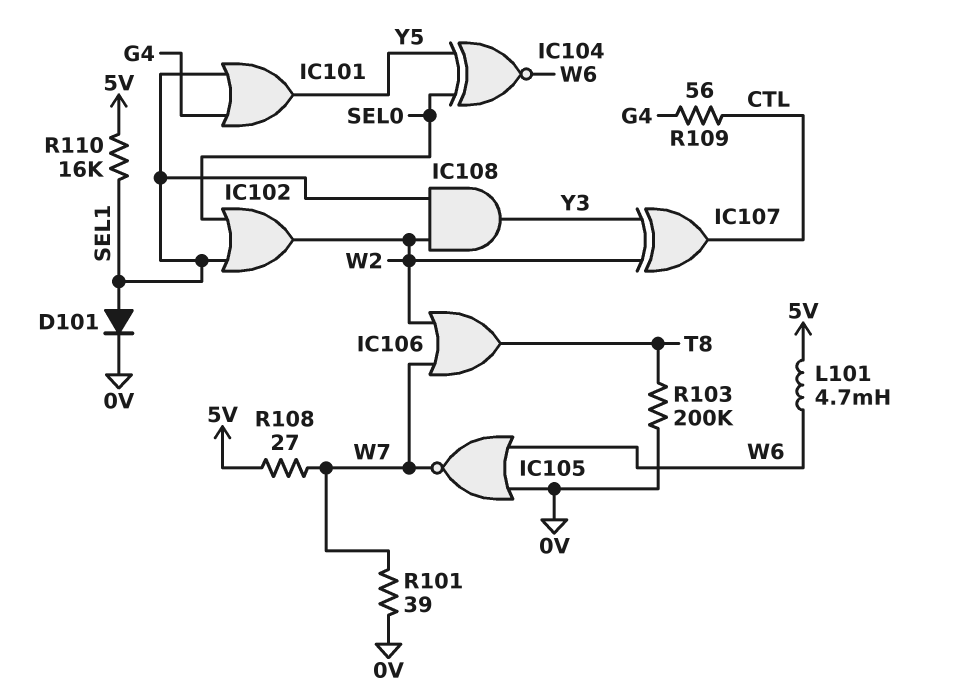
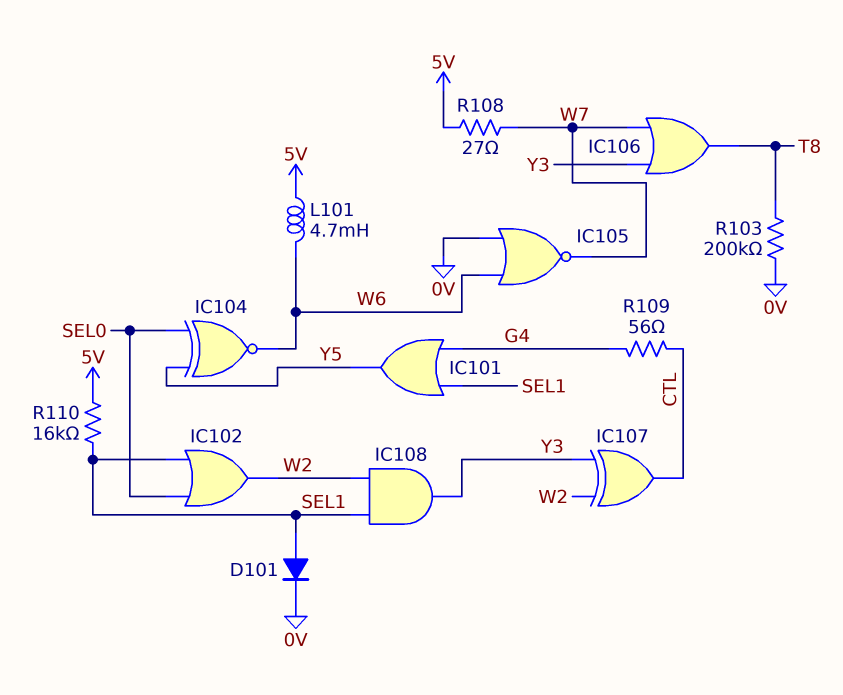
IC106: OR (in W2, in W7, out T8) -> OR (in W7, in Y3, out T8)
R101: 39 (0V, W7) -> none

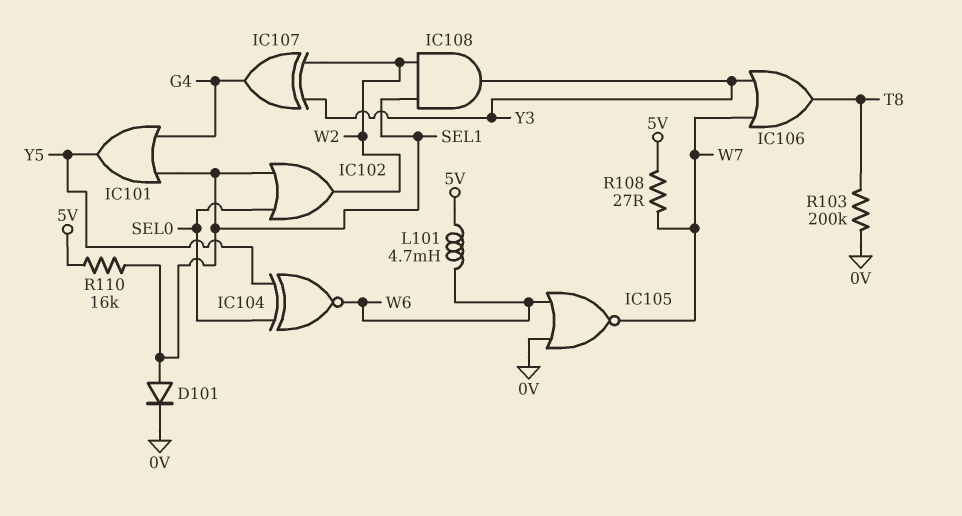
IC107: XOR (in W2, in Y3, out CTL) -> XOR (in W2, in Y3, out G4)
R109: 56 (CTL, G4) -> none

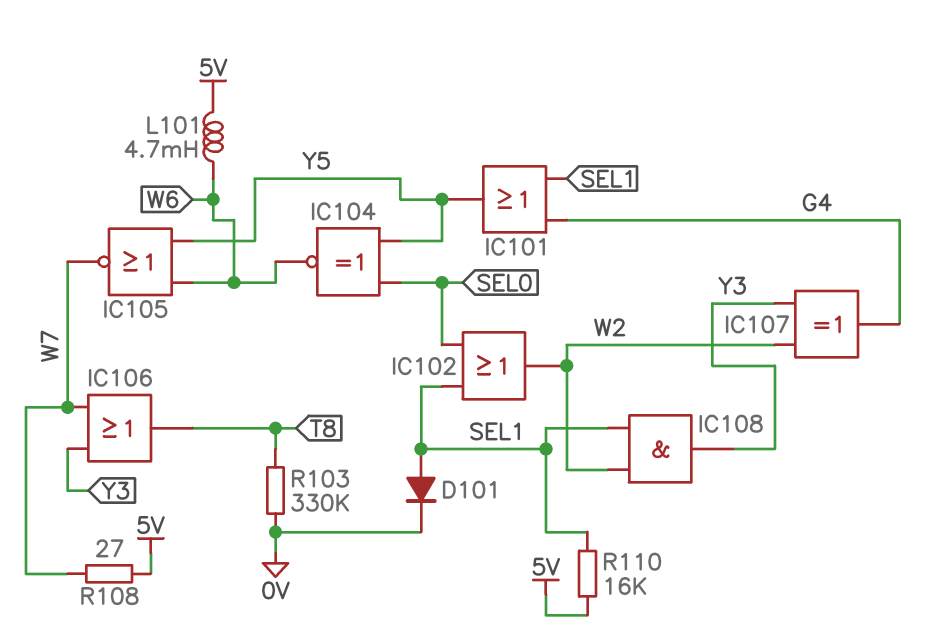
IC105: NOR (in 0V, in W6, out W7) -> NOR (in W6, in Y5, out W7)
R103: 200k (0V, T8) -> 330k (0V, T8)

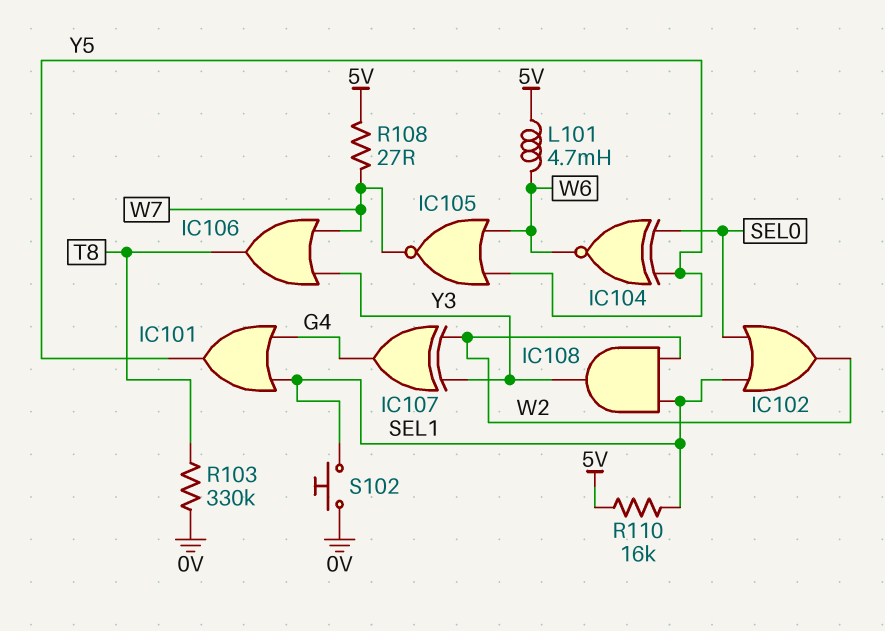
D101: diode (A SEL1, K 0V) -> none
S102: none -> button (0V, SEL1)

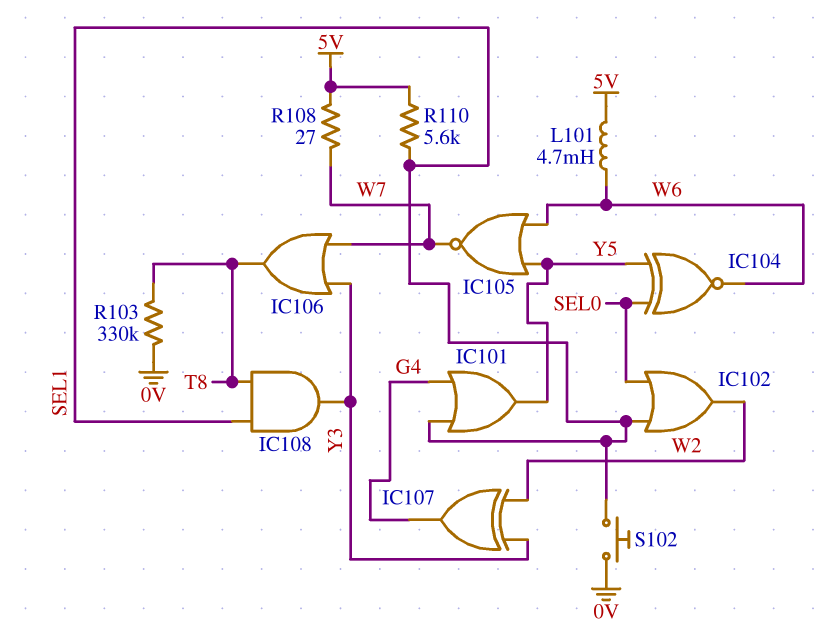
IC108: AND (in SEL1, in W2, out Y3) -> AND (in SEL1, in T8, out Y3)
R110: 16k (5V, SEL1) -> 5.6k (5V, SEL1)

